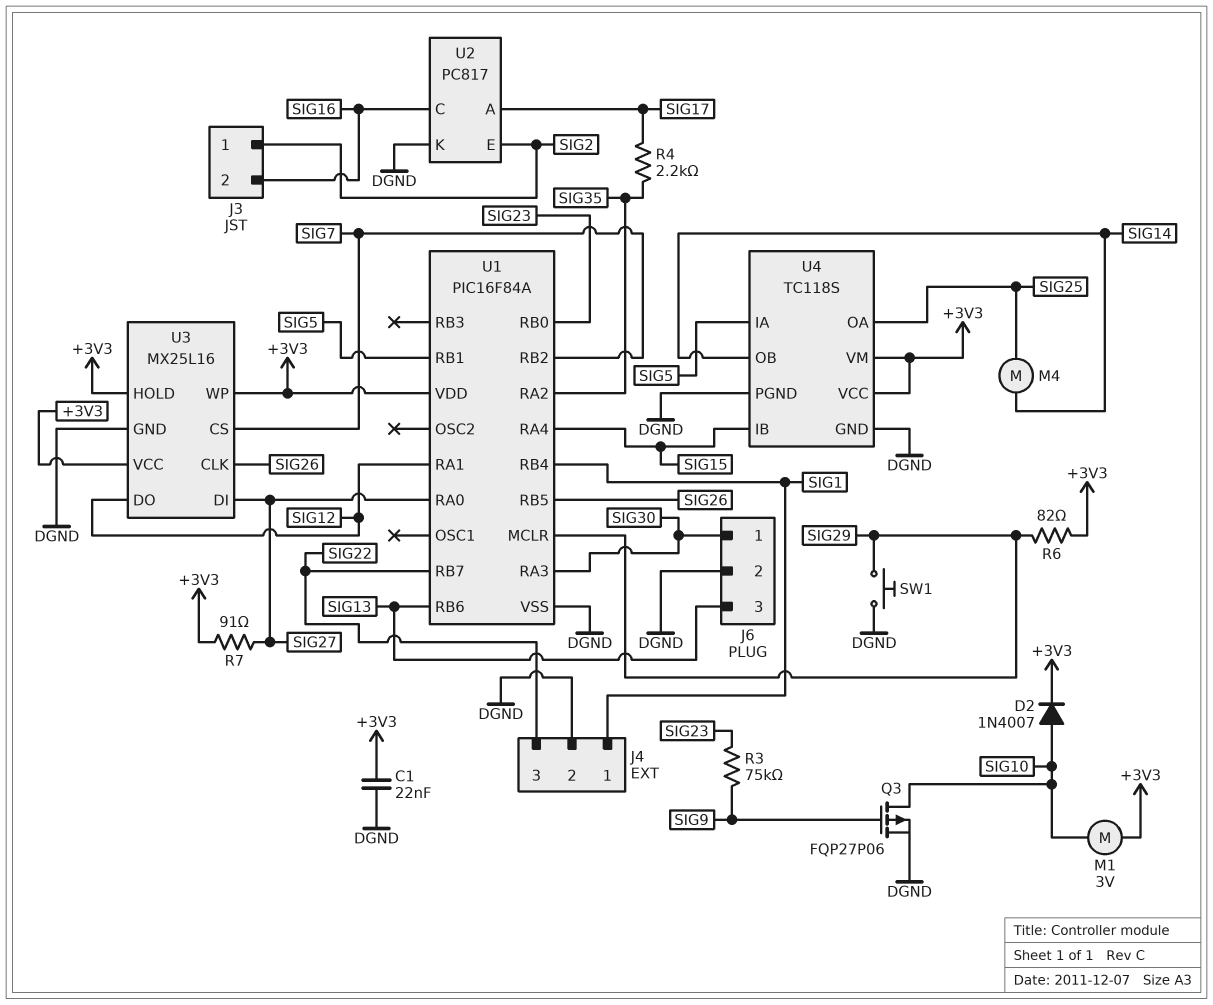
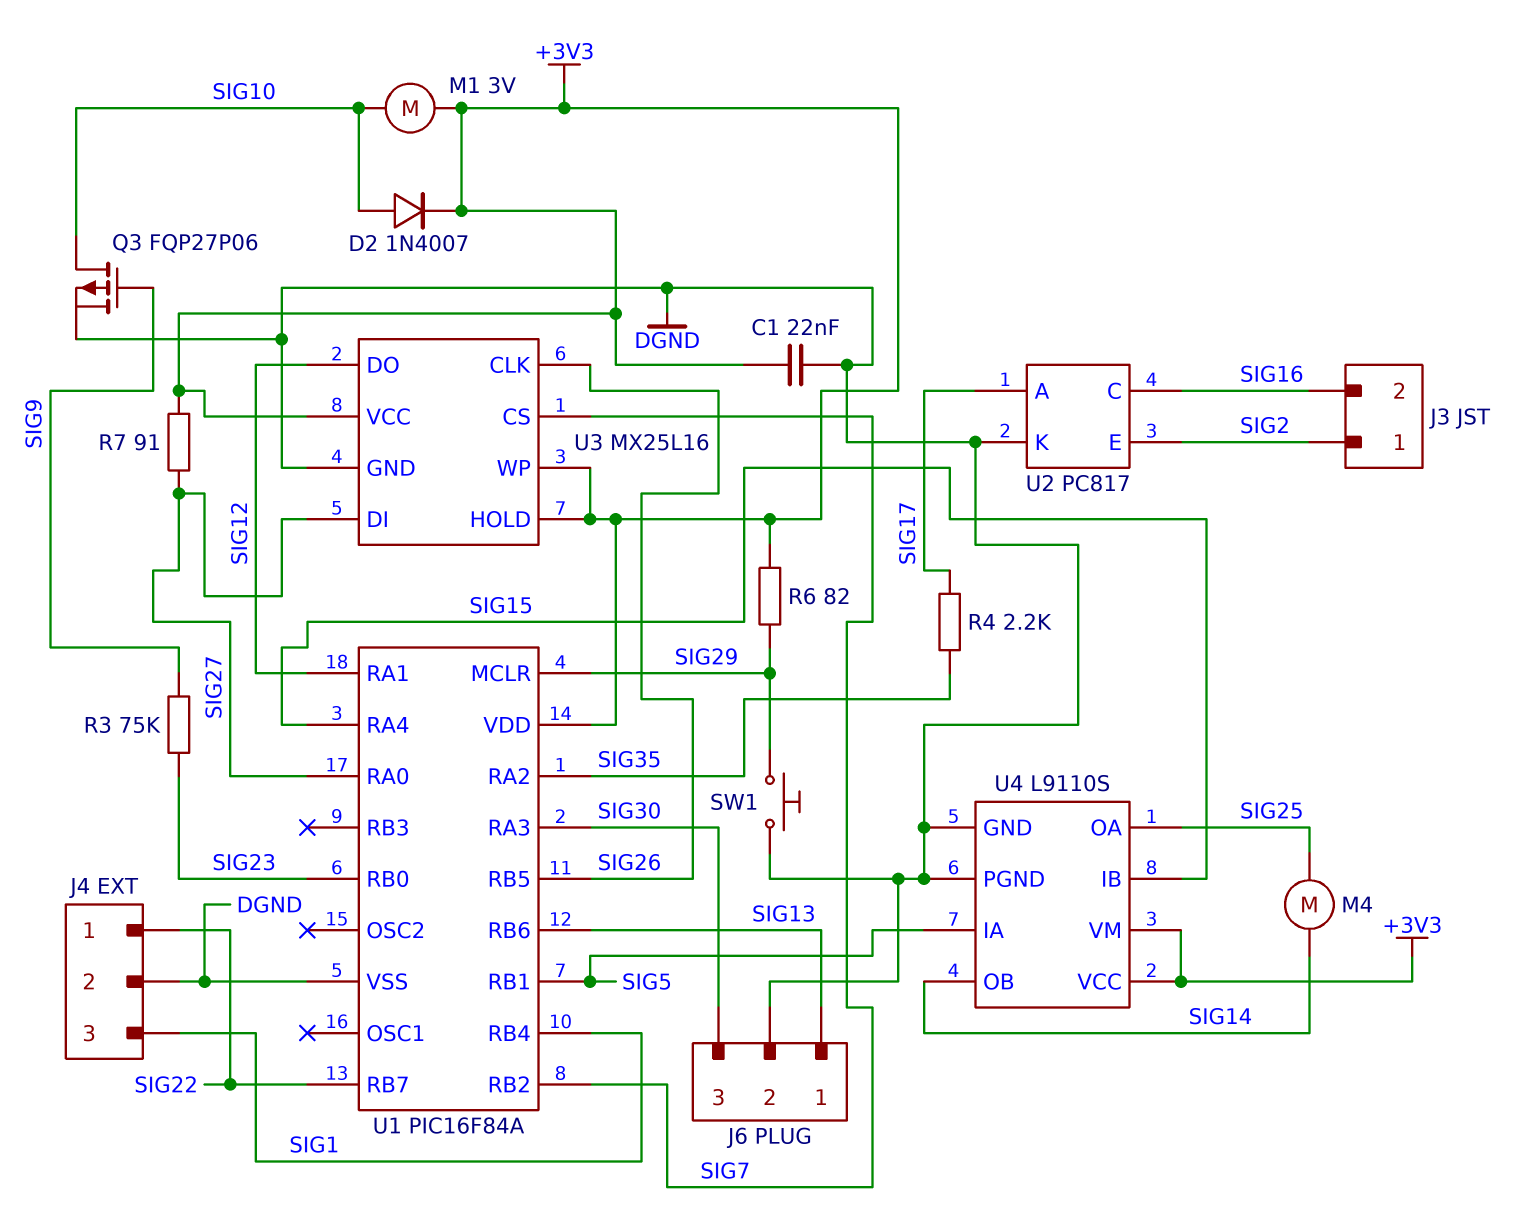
J4 pin 1: SIG1 -> SIG22
J4 pin 3: SIG22 -> SIG1
J6 pin 1: SIG30 -> SIG13
J6 pin 3: SIG13 -> SIG30
U4: TC118S -> L9110S

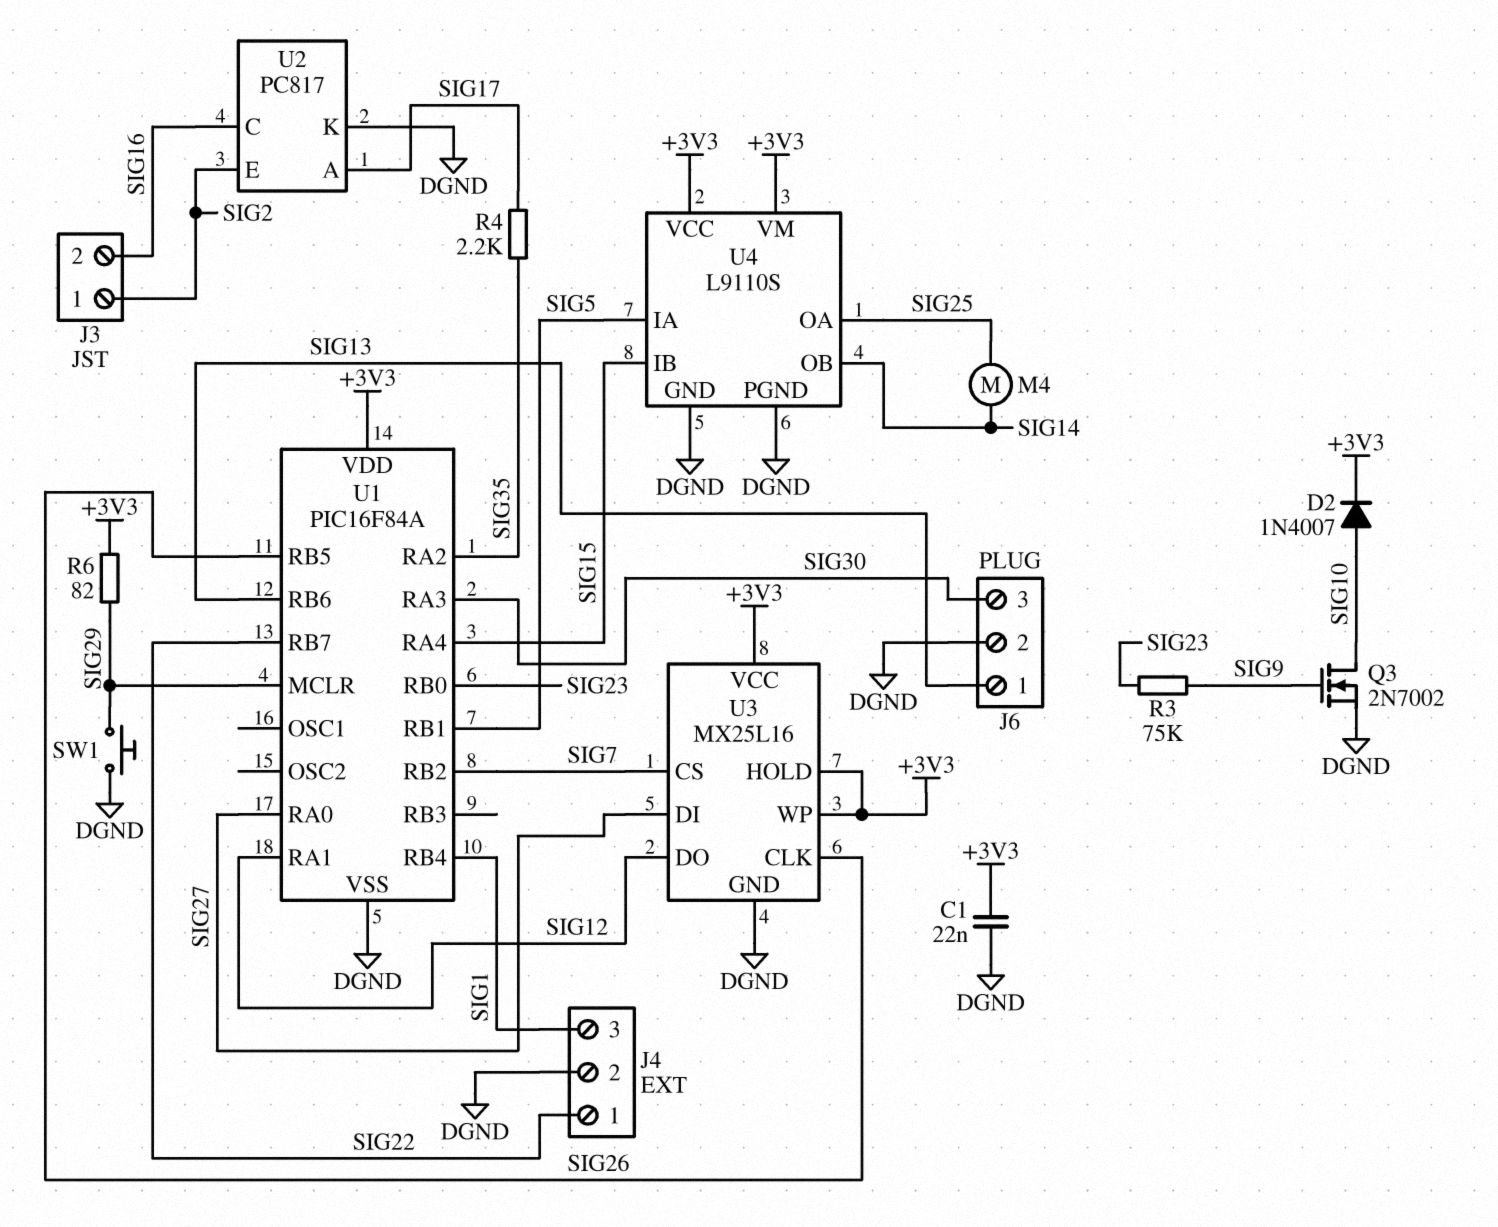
M1: motor 3V (+3V3, SIG10) -> none
Q3: PMOS FQP27P06 (G SIG9, D SIG10, S DGND) -> NMOS 2N7002 (G SIG9, D SIG10, S DGND)
R7: 91 (+3V3, SIG27) -> none

